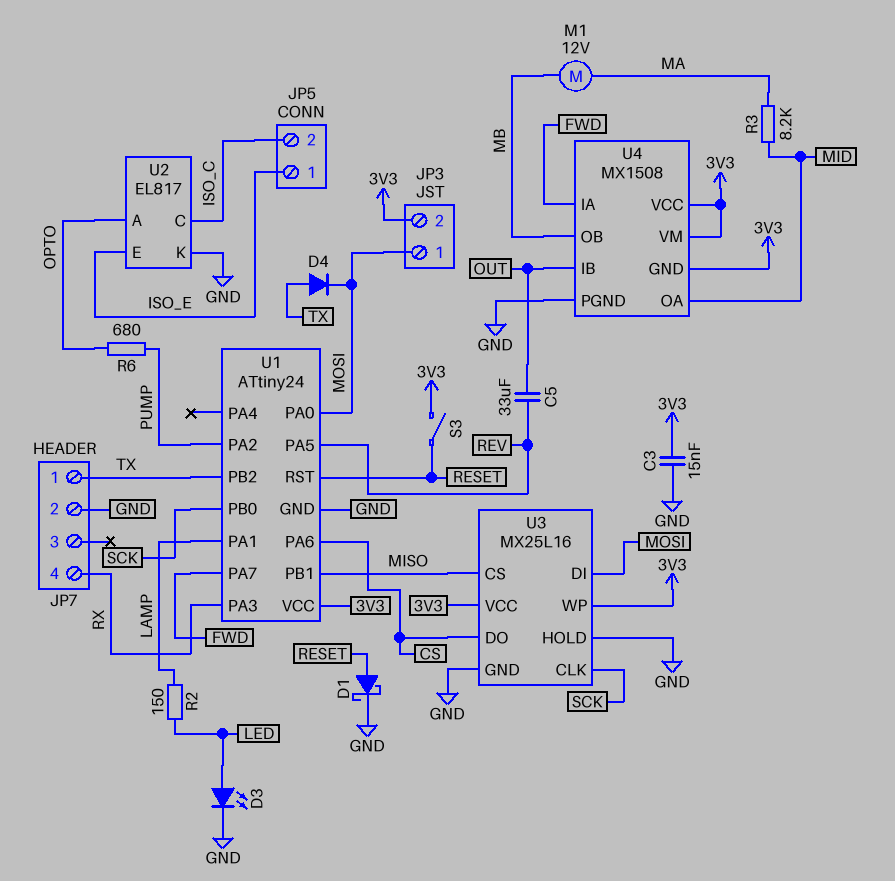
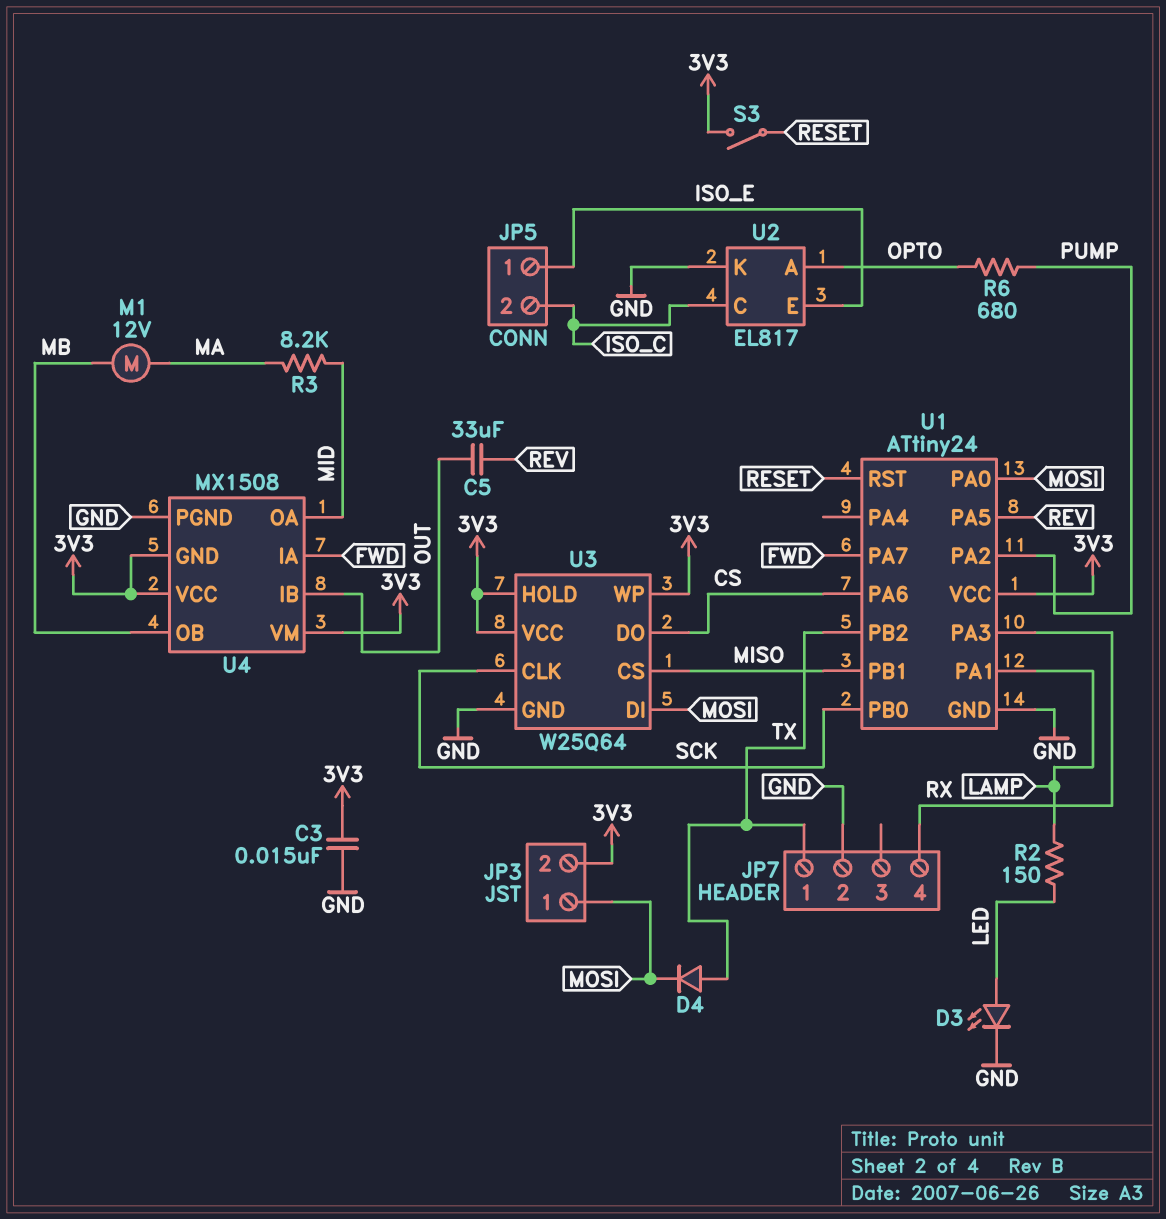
D1: schottky (A RESET, K GND) -> none
U3: MX25L16 -> W25Q64
U3 pin HOLD: GND -> 3V3

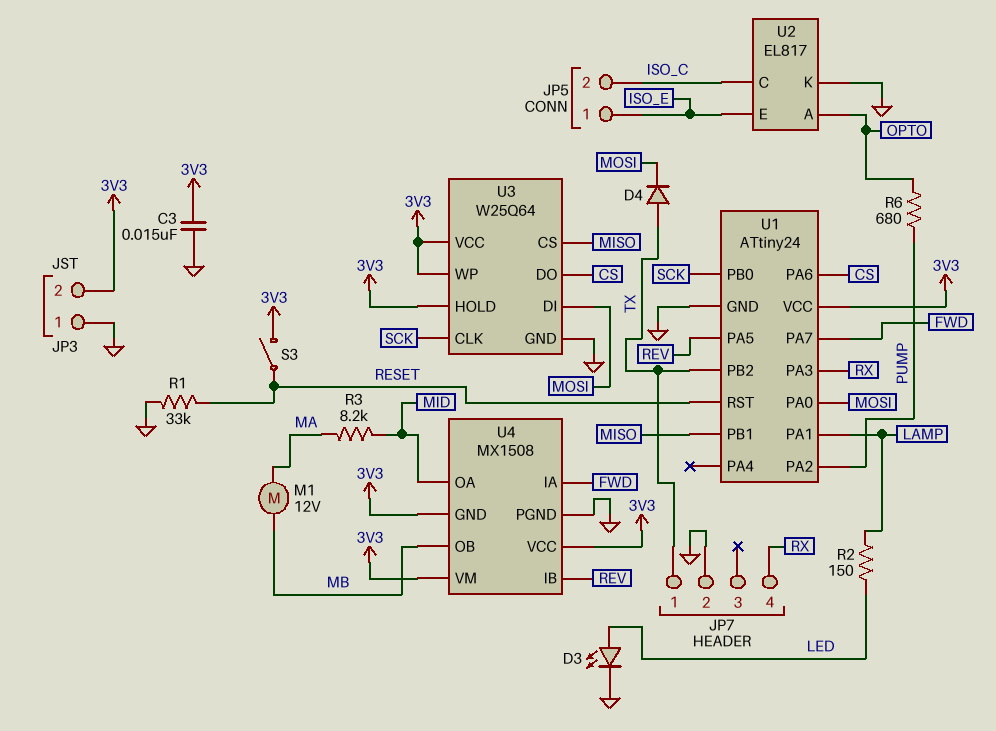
C5: 33uF (OUT, REV) -> none
JP3 pin 1: MOSI -> GND
R1: none -> 33k (GND, RESET)
U4 pin IB: OUT -> REV

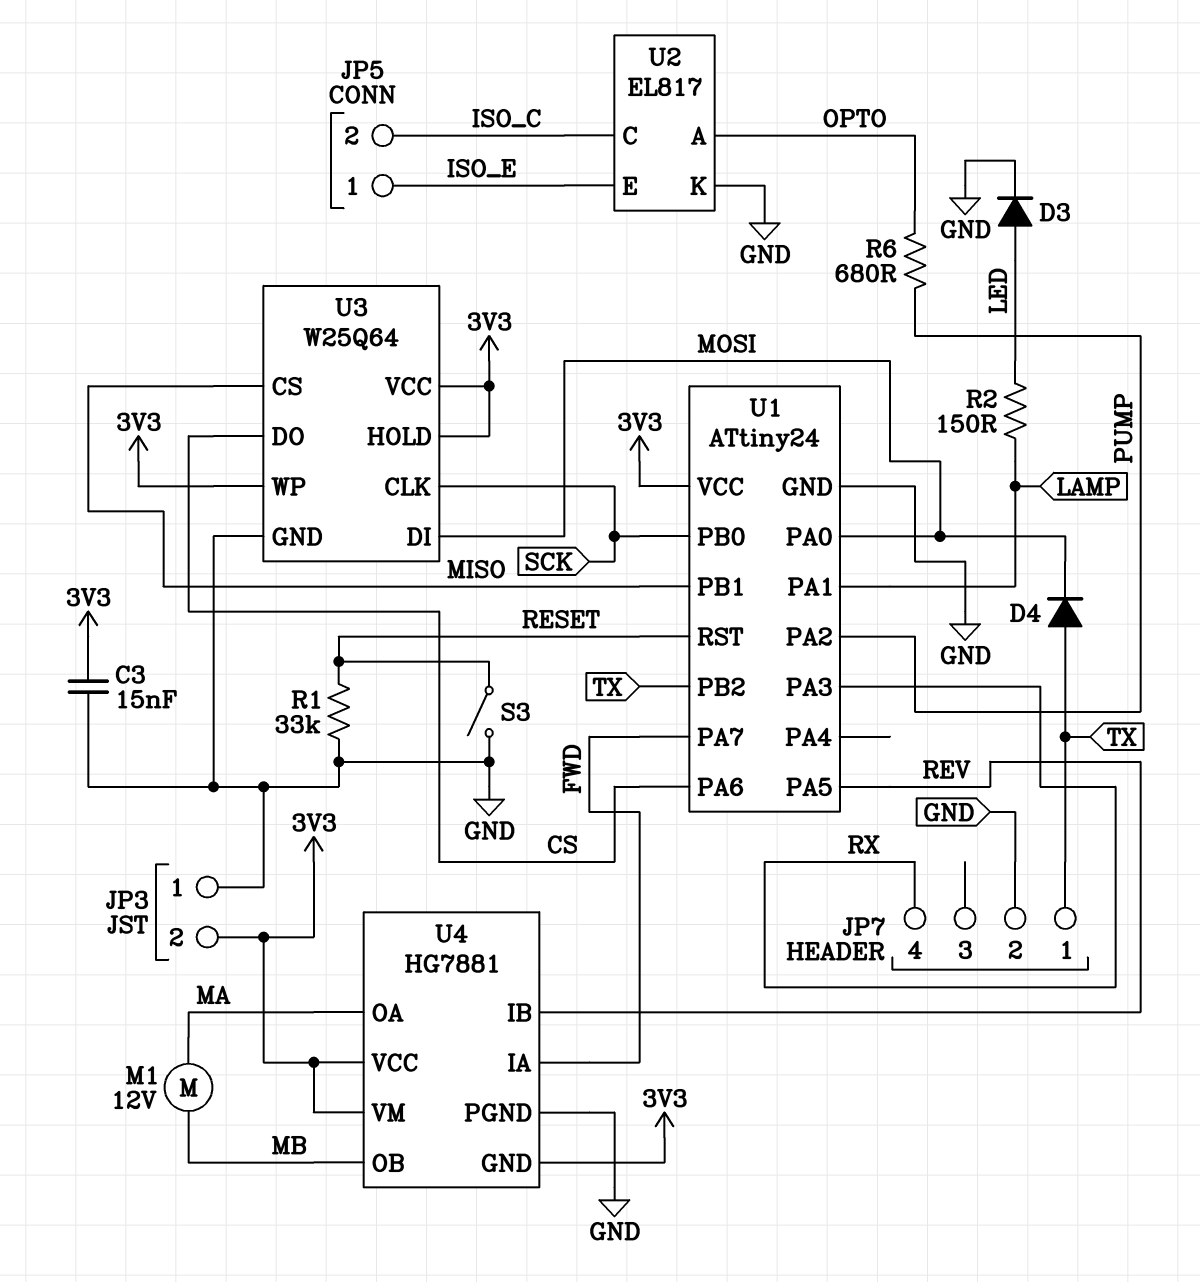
D3: LED (A LED, K GND) -> diode (A LED, K GND)
R3: 8.2k (MA, MID) -> none
S3: switch (3V3, RESET) -> switch (GND, RESET)
U4: MX1508 -> HG7881
U4 pin OA: MID -> MA

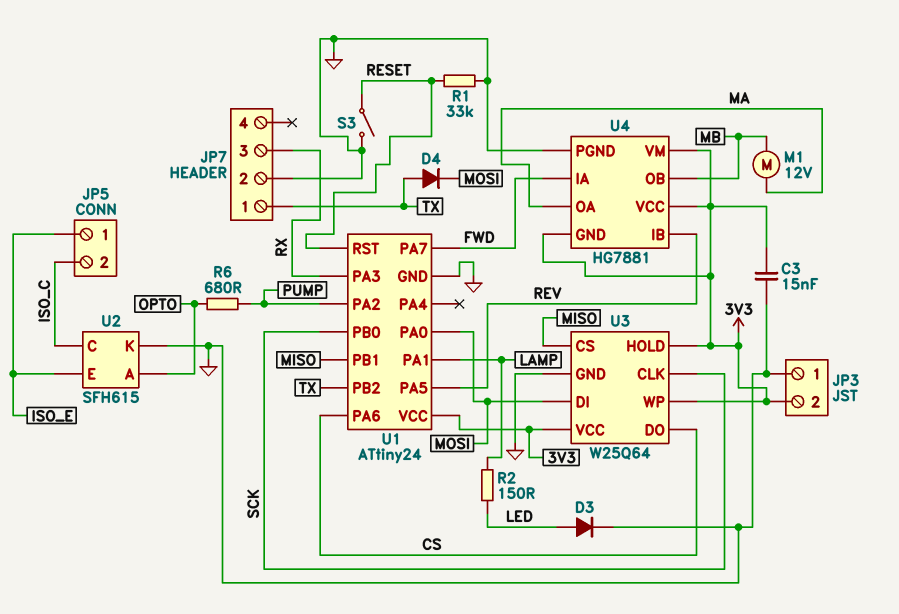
JP7 pin 3: none -> RX
JP7 pin 4: RX -> none
U2: EL817 -> SFH615

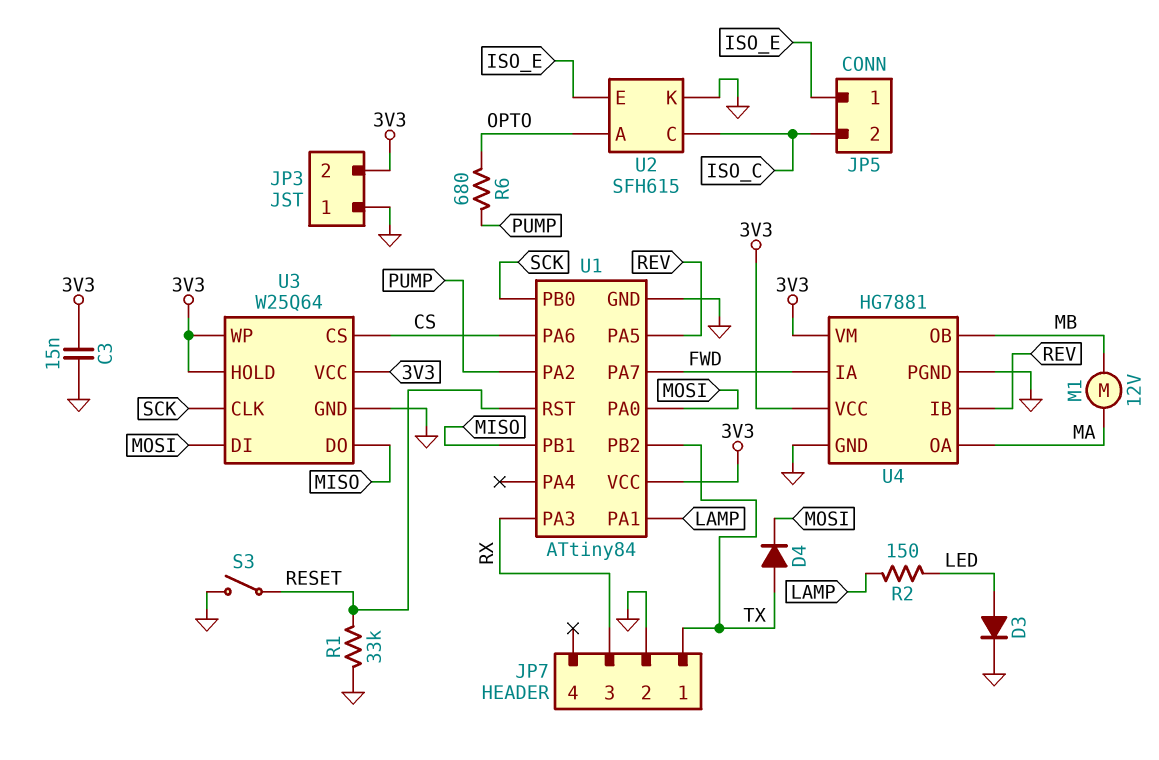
U1: ATtiny24 -> ATtiny84
U3 pin CS: MISO -> CS
U3 pin DO: CS -> MISO
U4 pin GND: 3V3 -> GND

